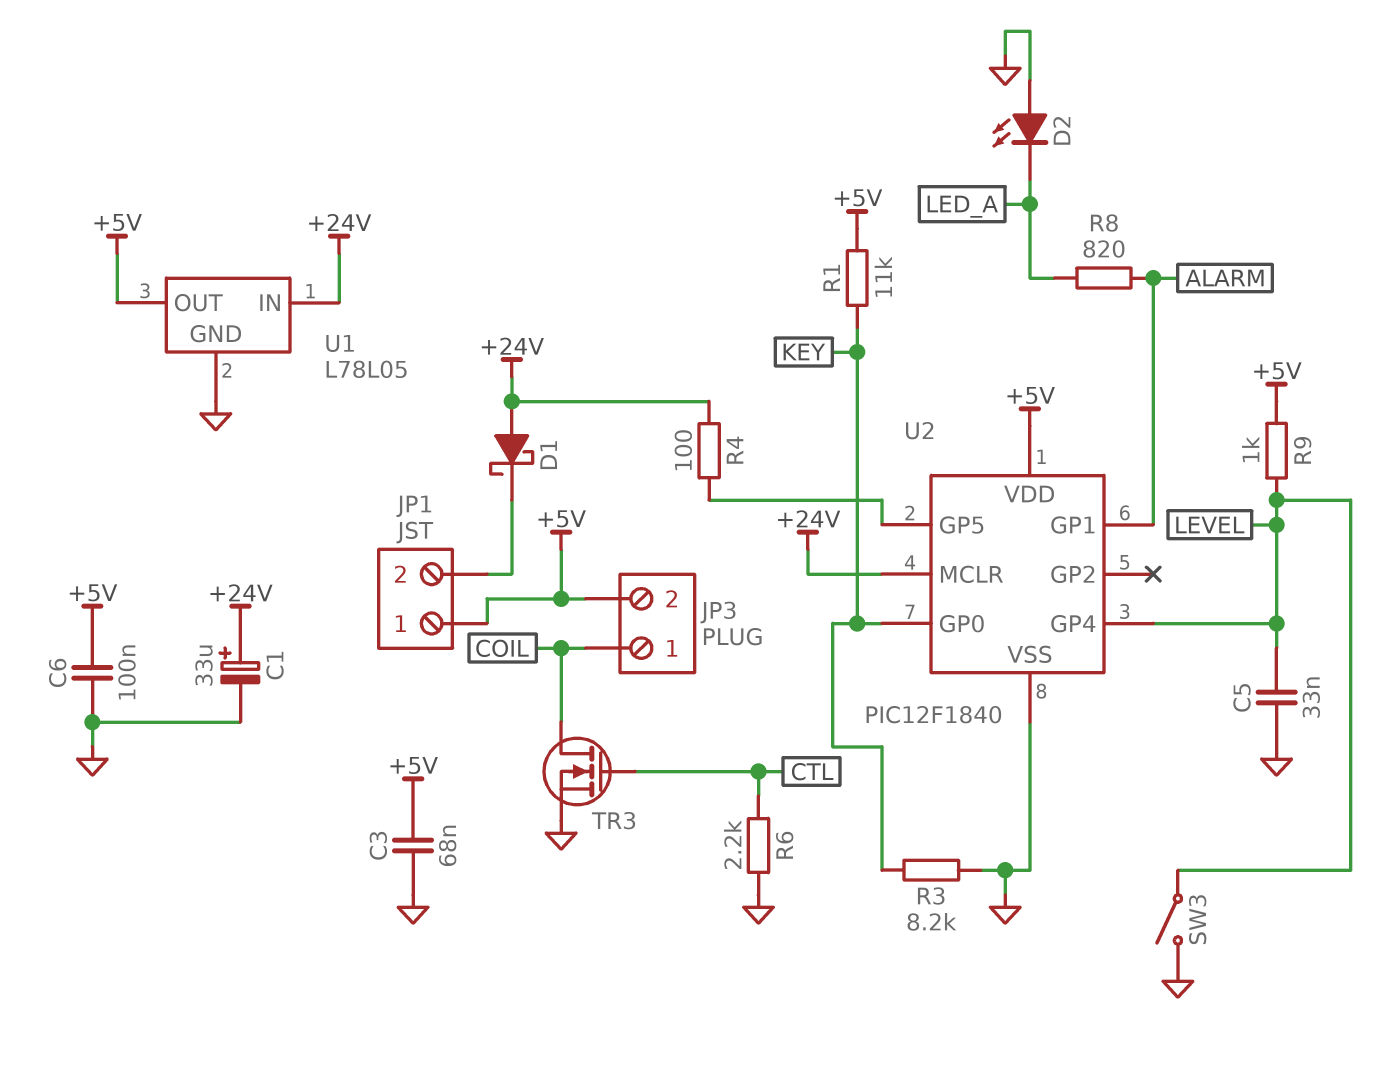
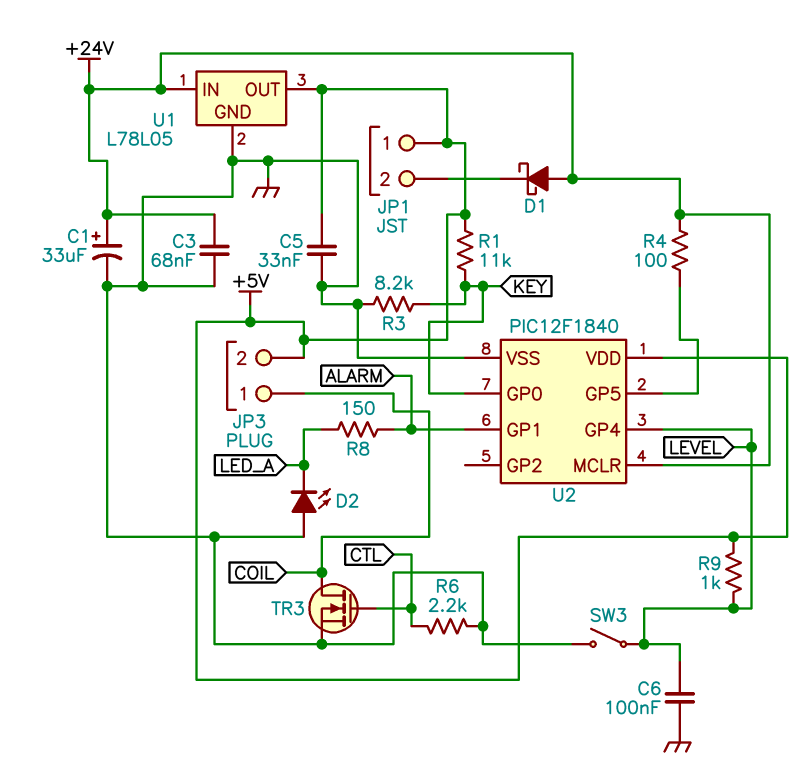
C3: 68nF (+5V, GND) -> 68nF (+24V, GND)
C5: 33nF (GND, LEVEL) -> 33nF (+5V, GND)
C6: 100nF (+5V, GND) -> 100nF (GND, LEVEL)
R8: 820 (ALARM, LED_A) -> 150 (ALARM, LED_A)

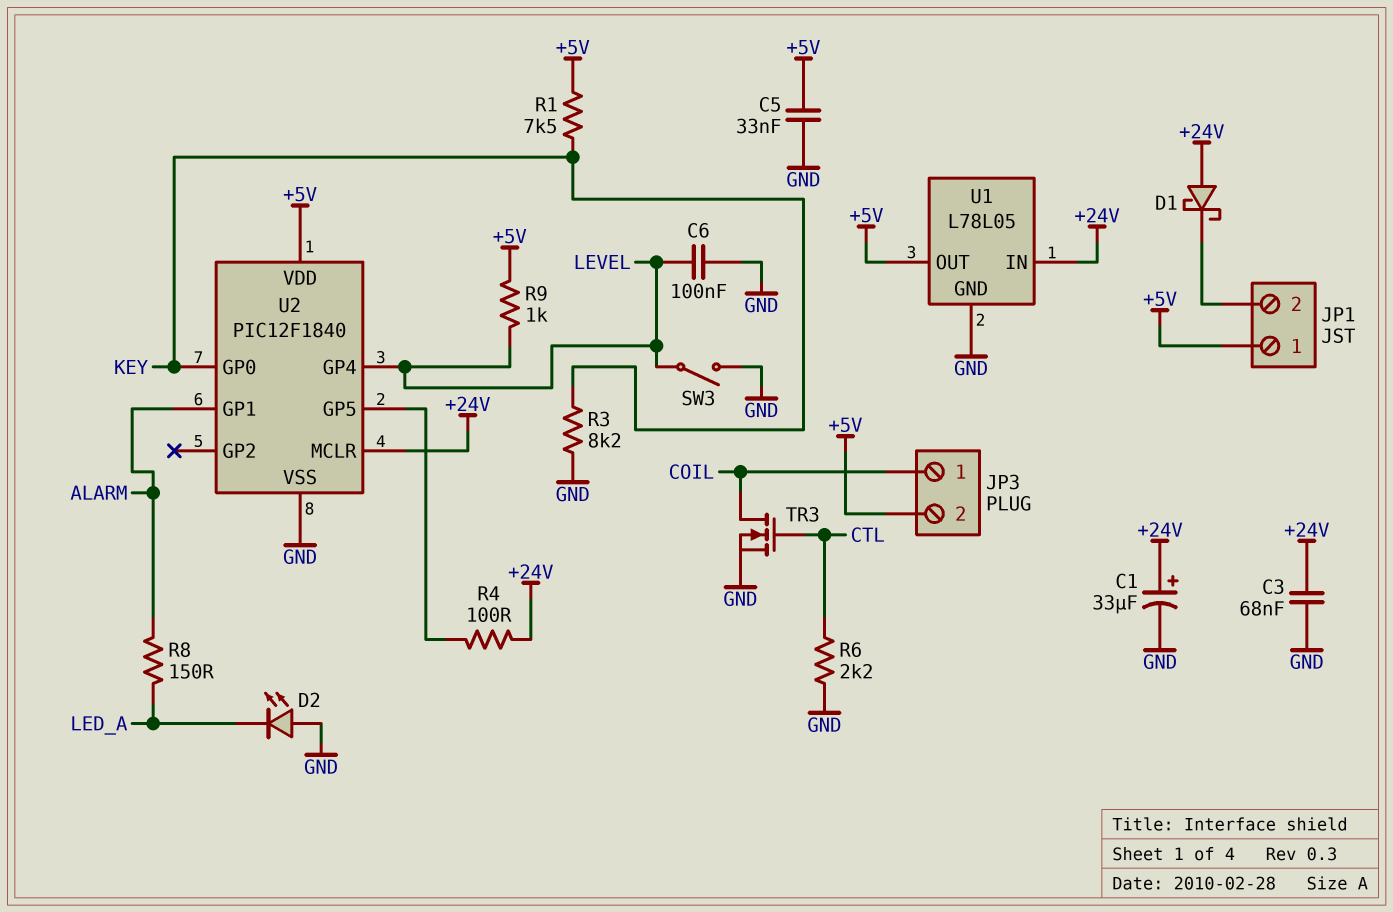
R1: 11k (+5V, KEY) -> 7.5k (+5V, KEY)

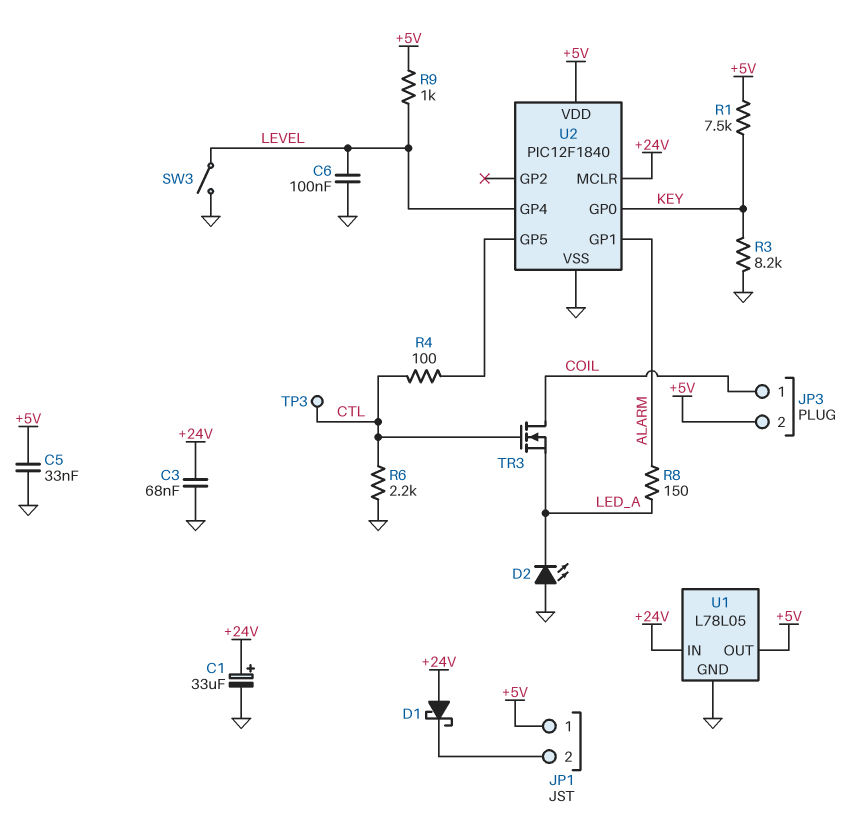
R4: 100 (+24V, U2/GP5) -> 100 (CTL, U2/GP5)
TP3: none -> test point (CTL)
TR3: NMOS (G CTL, D COIL, S GND) -> NMOS (G CTL, D COIL, S LED_A)

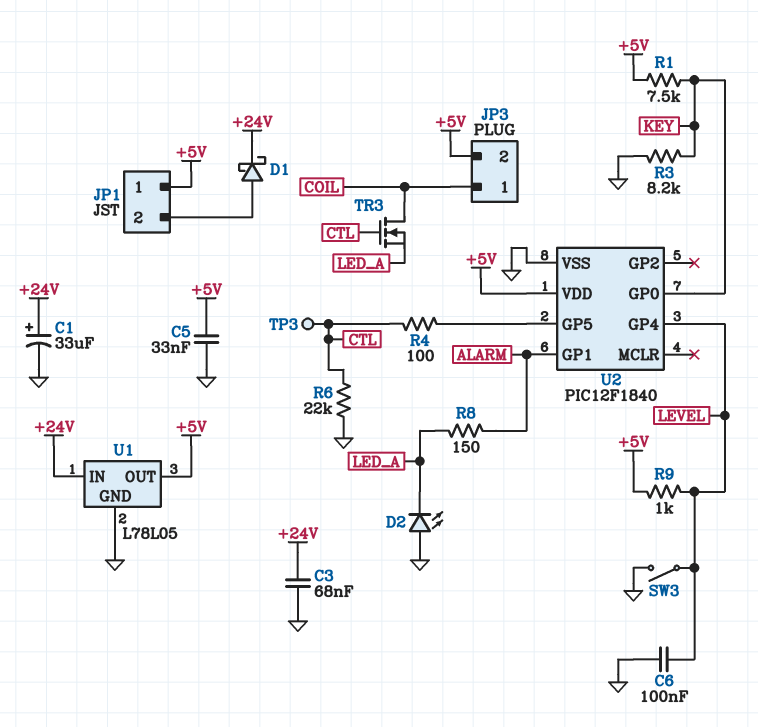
D1: schottky (A +24V, K JP1/2) -> schottky (A JP1/2, K +24V)
R6: 2.2k (CTL, GND) -> 22k (CTL, GND)
U2 pin MCLR: +24V -> none

